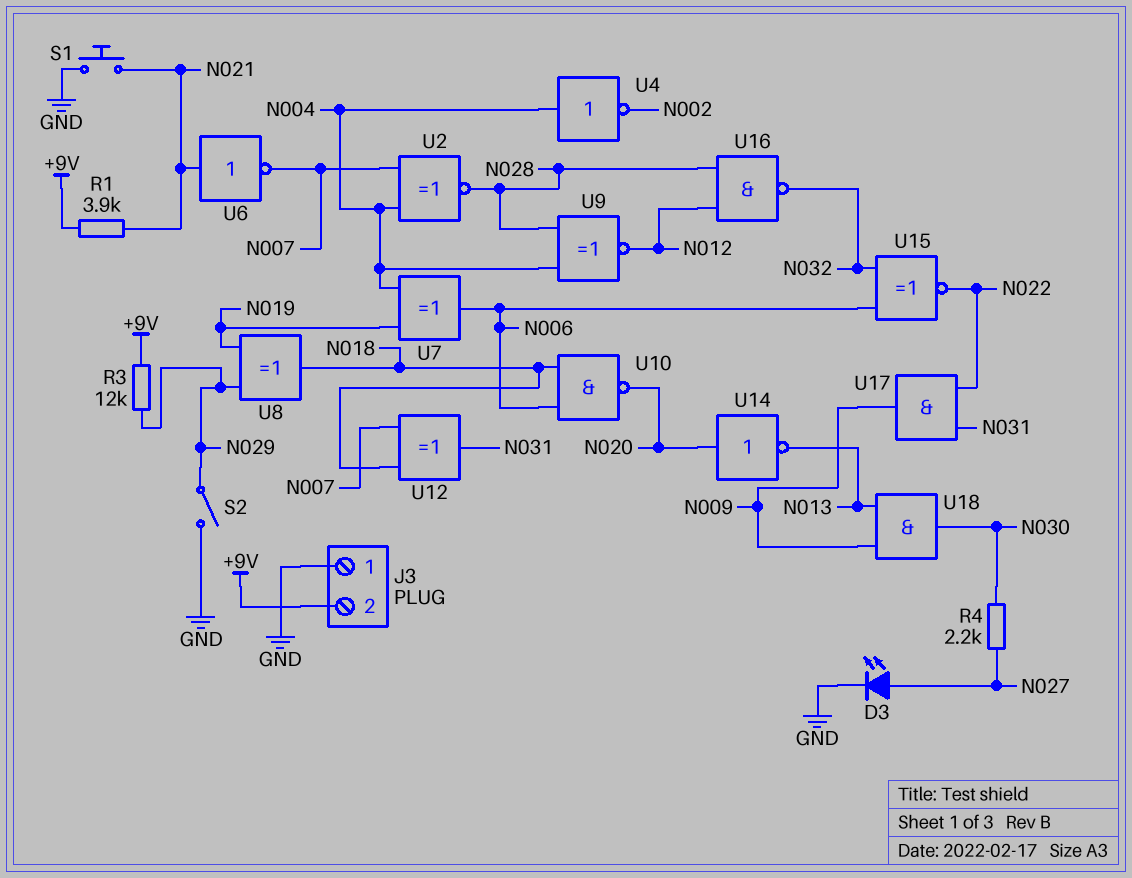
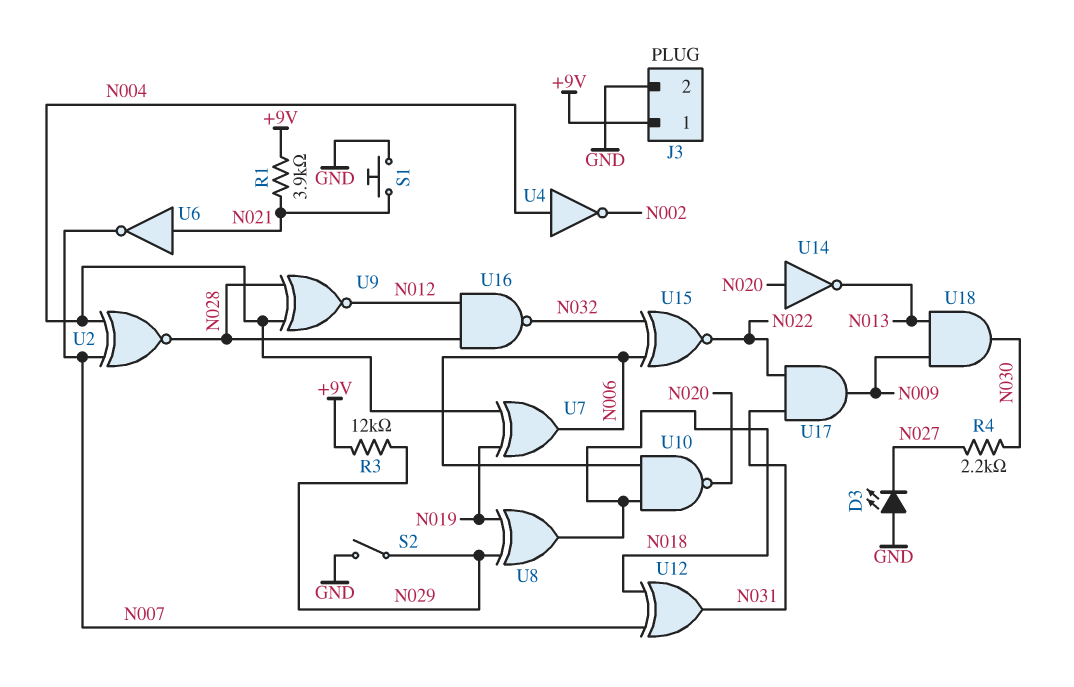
D3: LED (A N027, K GND) -> LED (A GND, K N027)
J3 pin 1: GND -> +9V
J3 pin 2: +9V -> GND

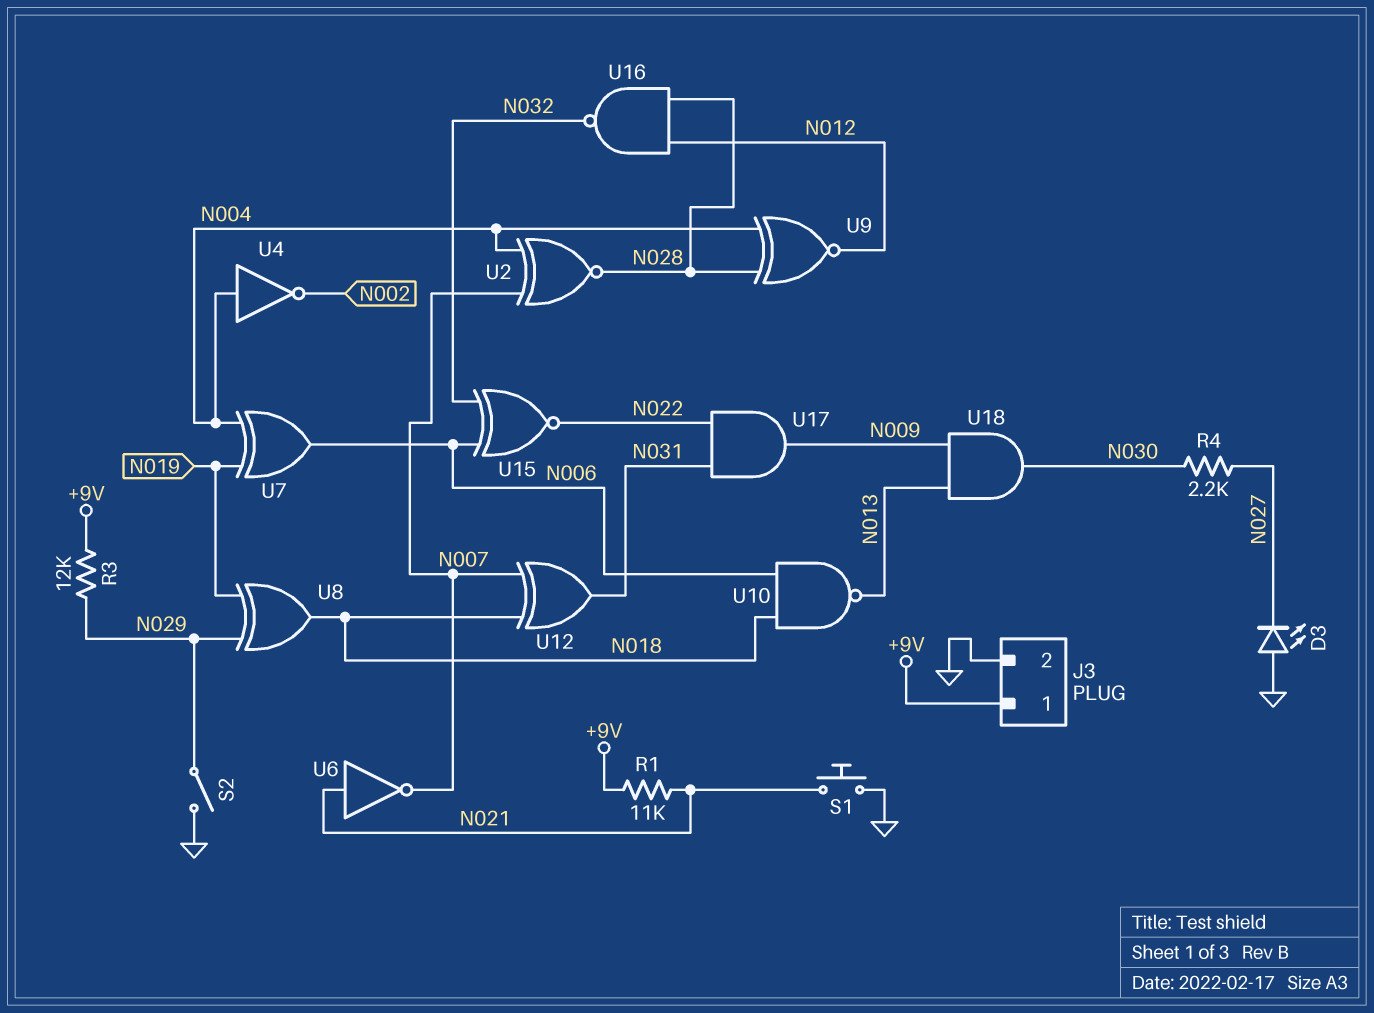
R1: 3.9k (+9V, N021) -> 11k (+9V, N021)
U10: NAND (in N006, in N018, out N020) -> NAND (in N006, in N018, out N013)
U14: NOT (in N020, out N013) -> none

